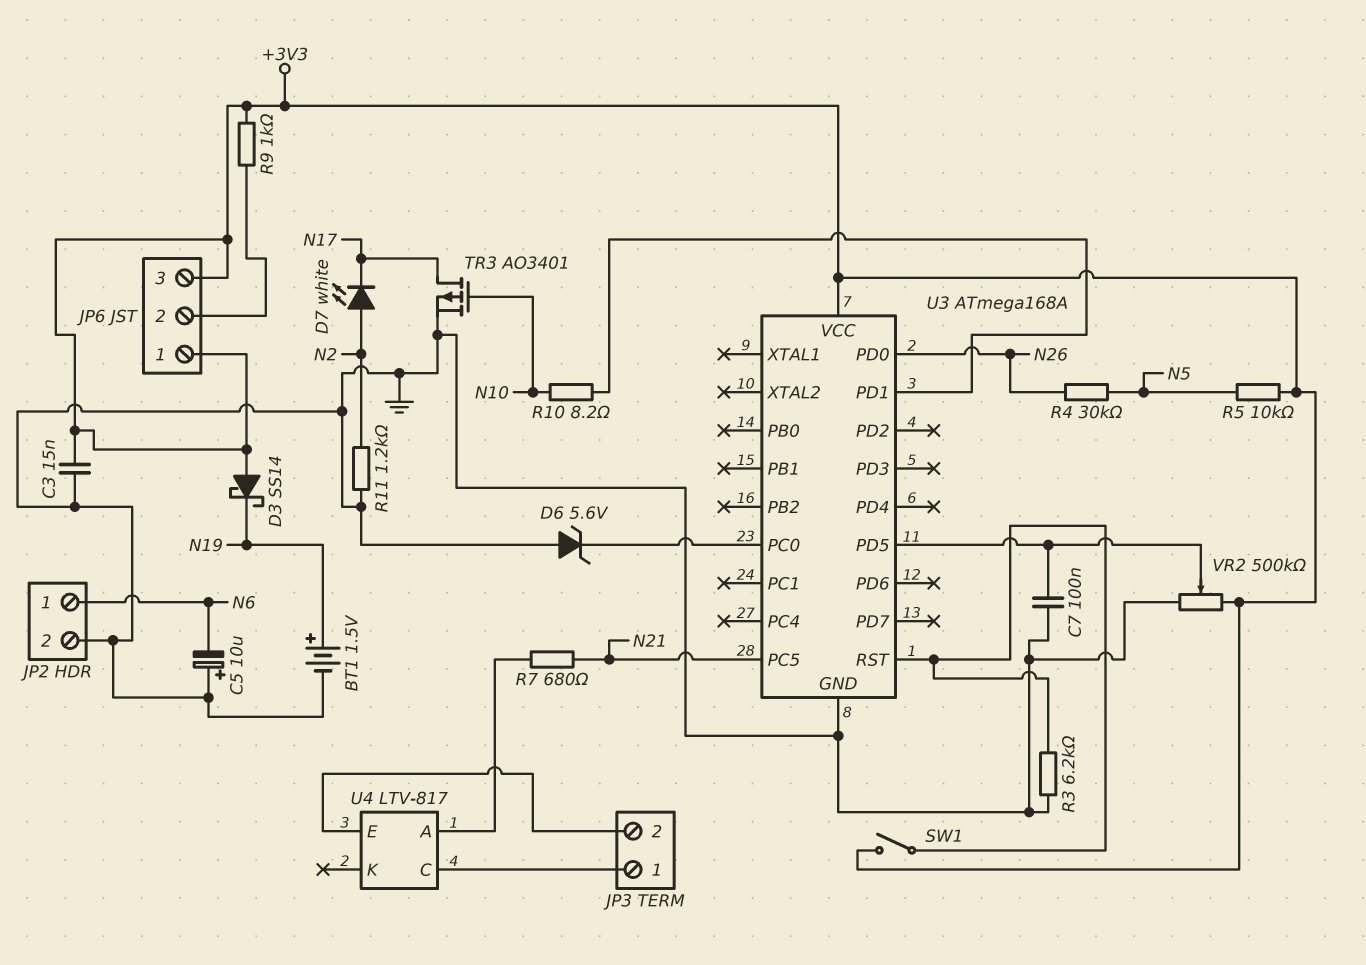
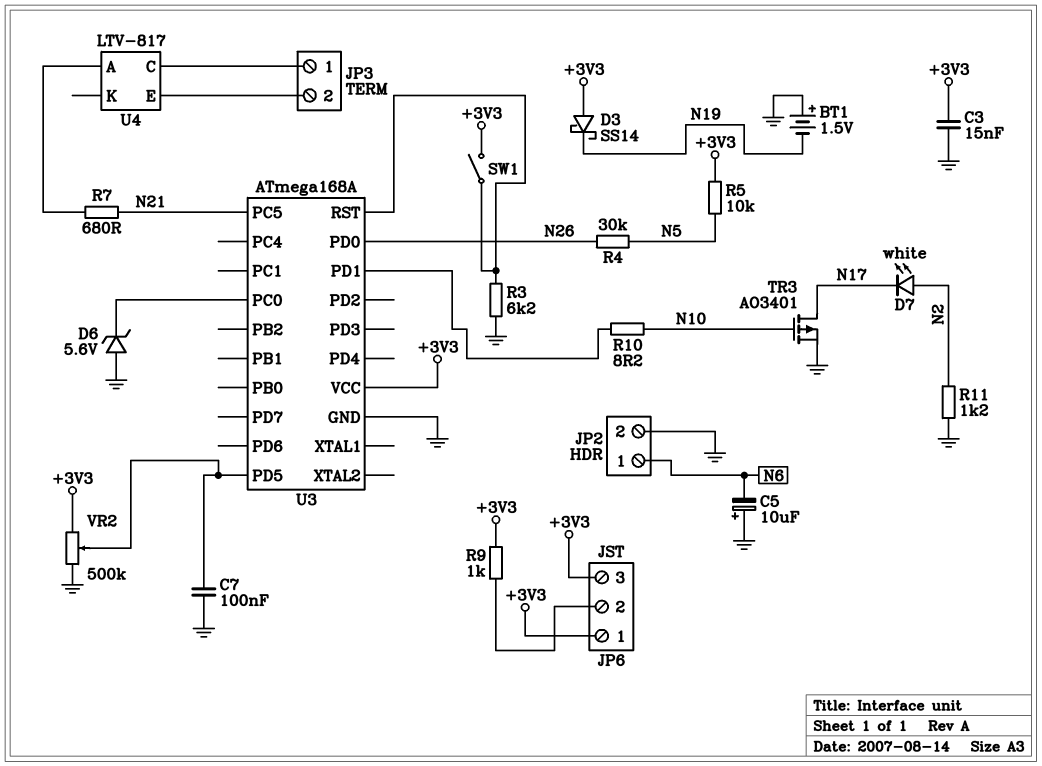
BT1: 1.5V (plus N19, minus GND) -> 1.5V (plus GND, minus N19)

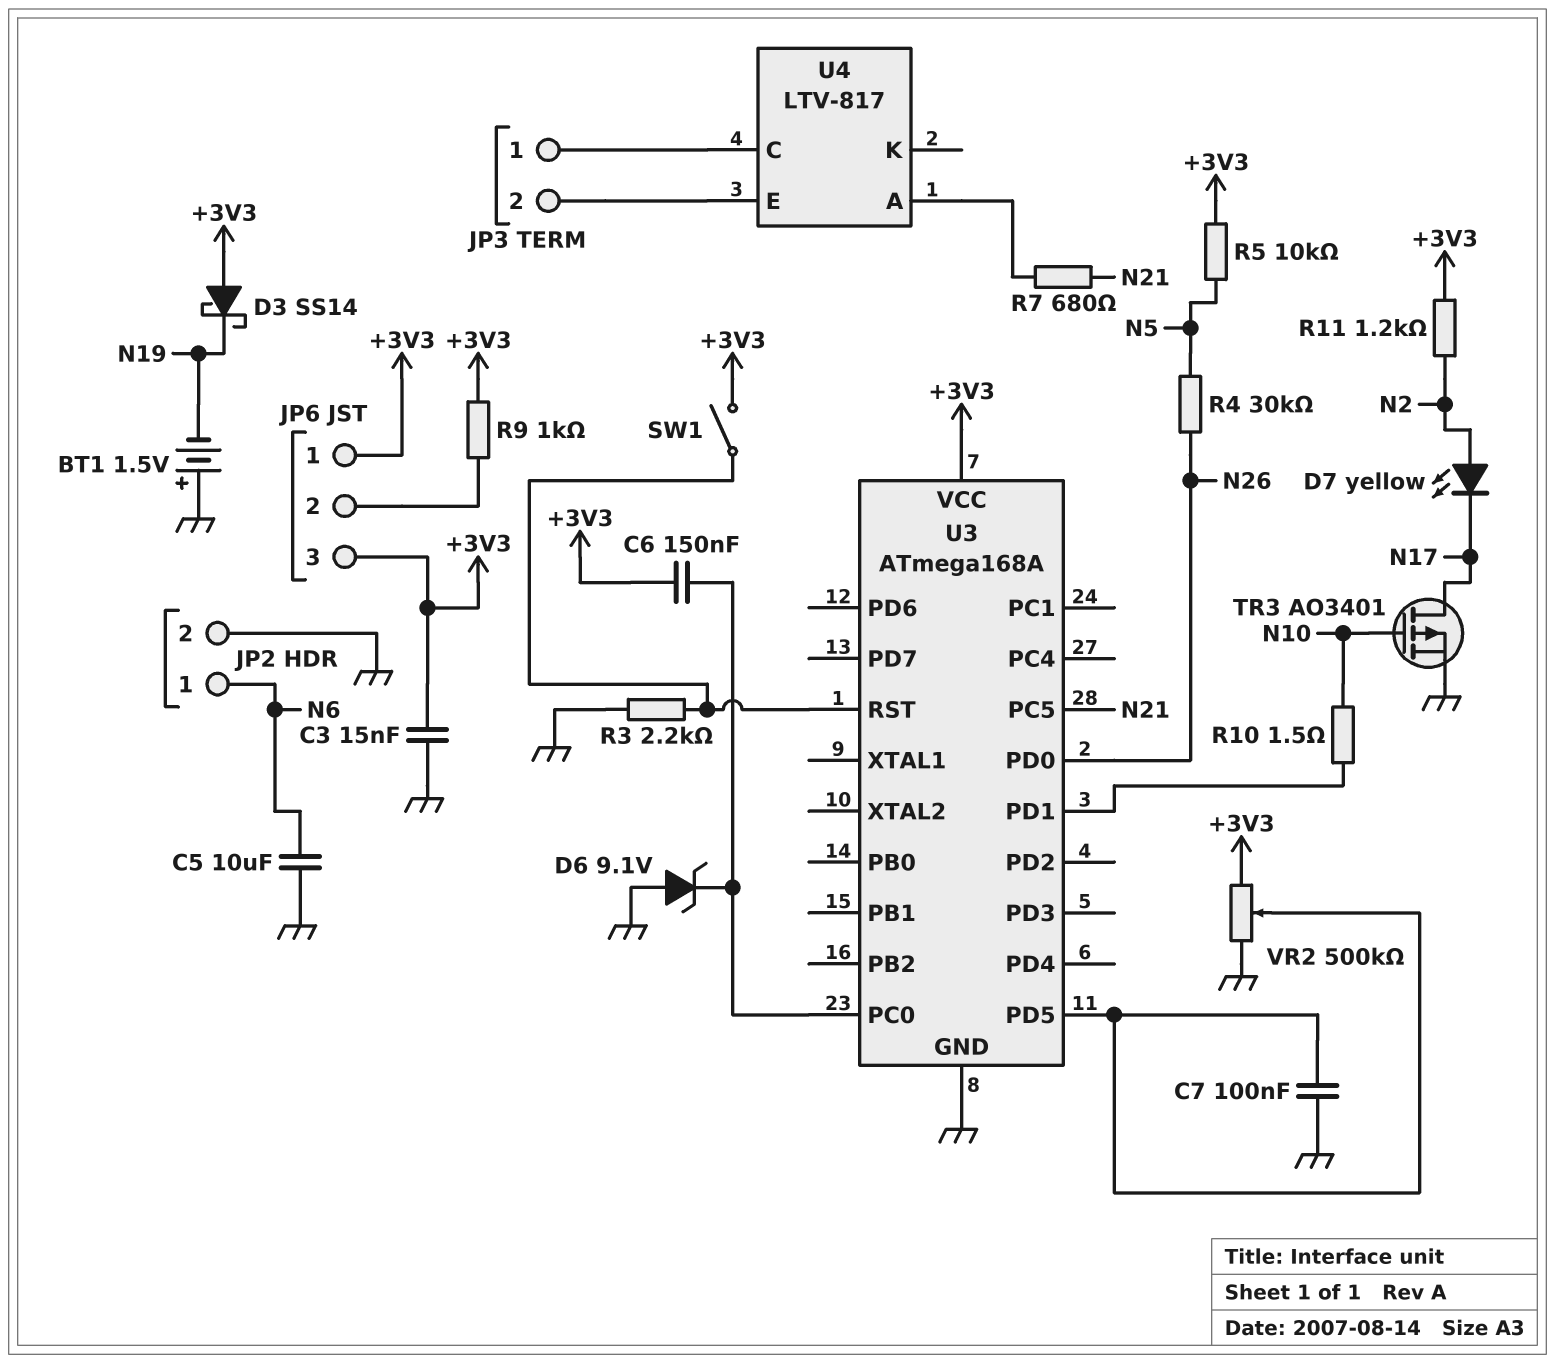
C5: 10uF (plus GND, minus N6) -> 10uF (GND, N6)
C6: none -> 150nF (+3V3, U3/PC0)
D6: zener 5.6V (A GND, K U3/PC0) -> zener 9.1V (A GND, K U3/PC0)
D7: LED white (A N2, K N17) -> LED yellow (A N2, K N17)
R3: 6.2k (GND, U3/RST) -> 2.2k (GND, U3/RST)
R10: 8.2 (N10, U3/PD1) -> 1.5 (N10, U3/PD1)
R11: 1.2k (GND, N2) -> 1.2k (+3V3, N2)

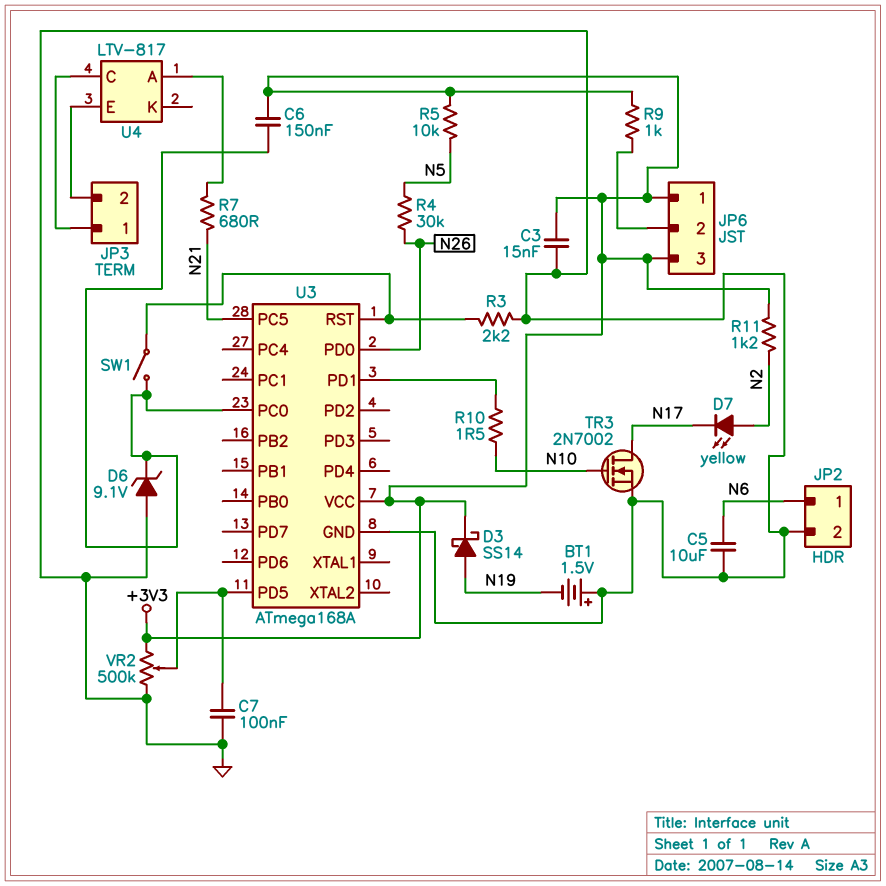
D3: schottky SS14 (A +3V3, K N19) -> schottky SS14 (A N19, K +3V3)
SW1: switch (+3V3, U3/RST) -> switch (U3/PC0, U3/RST)
TR3: PMOS AO3401 (G N10, D N17, S GND) -> NMOS 2N7002 (G N10, D N17, S GND)

